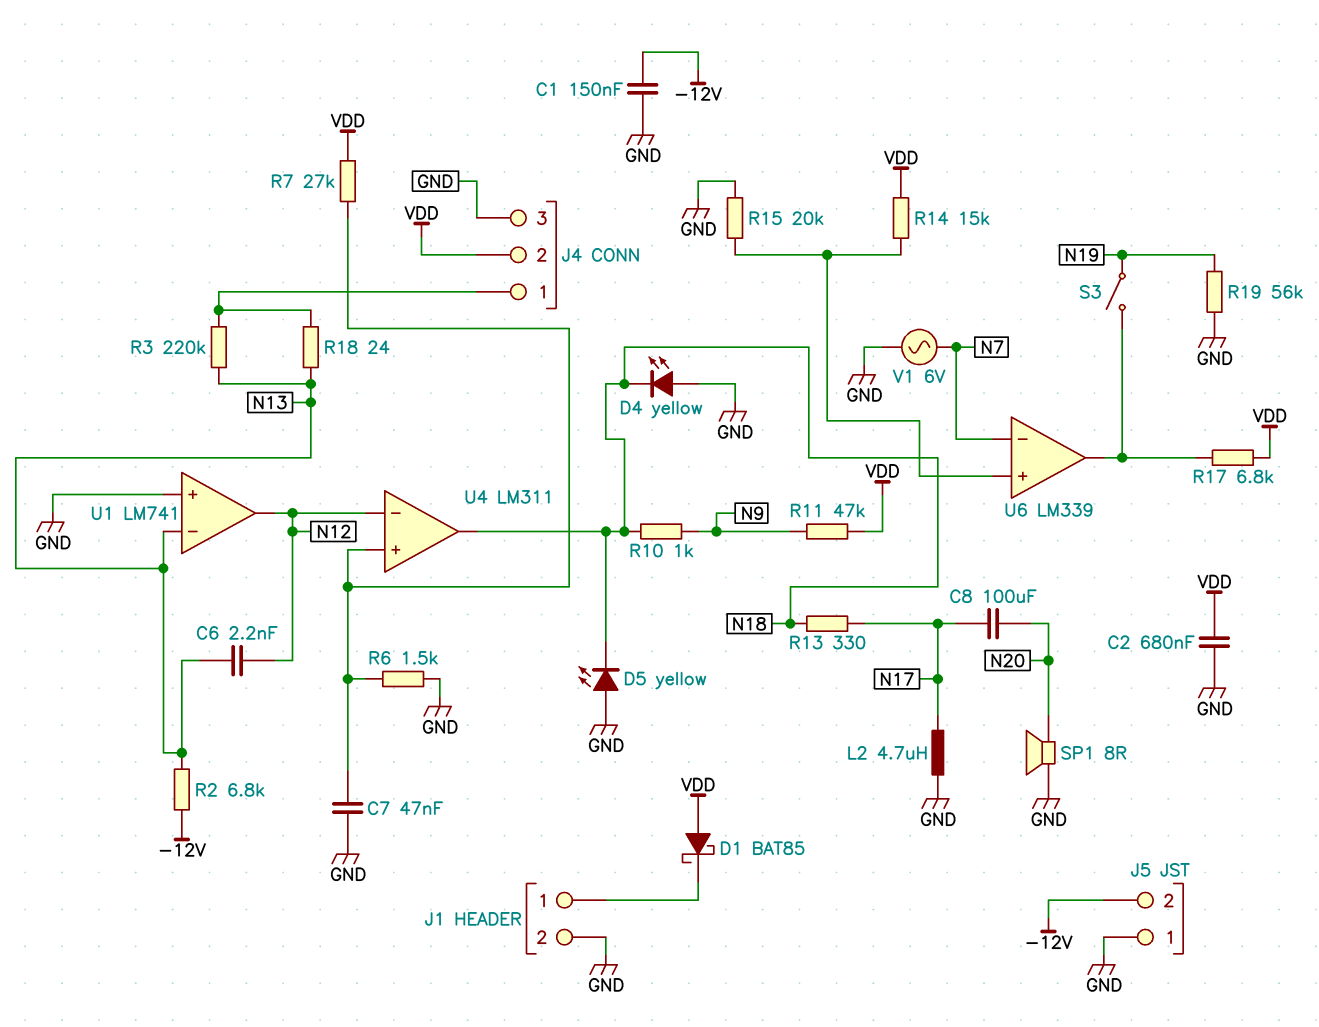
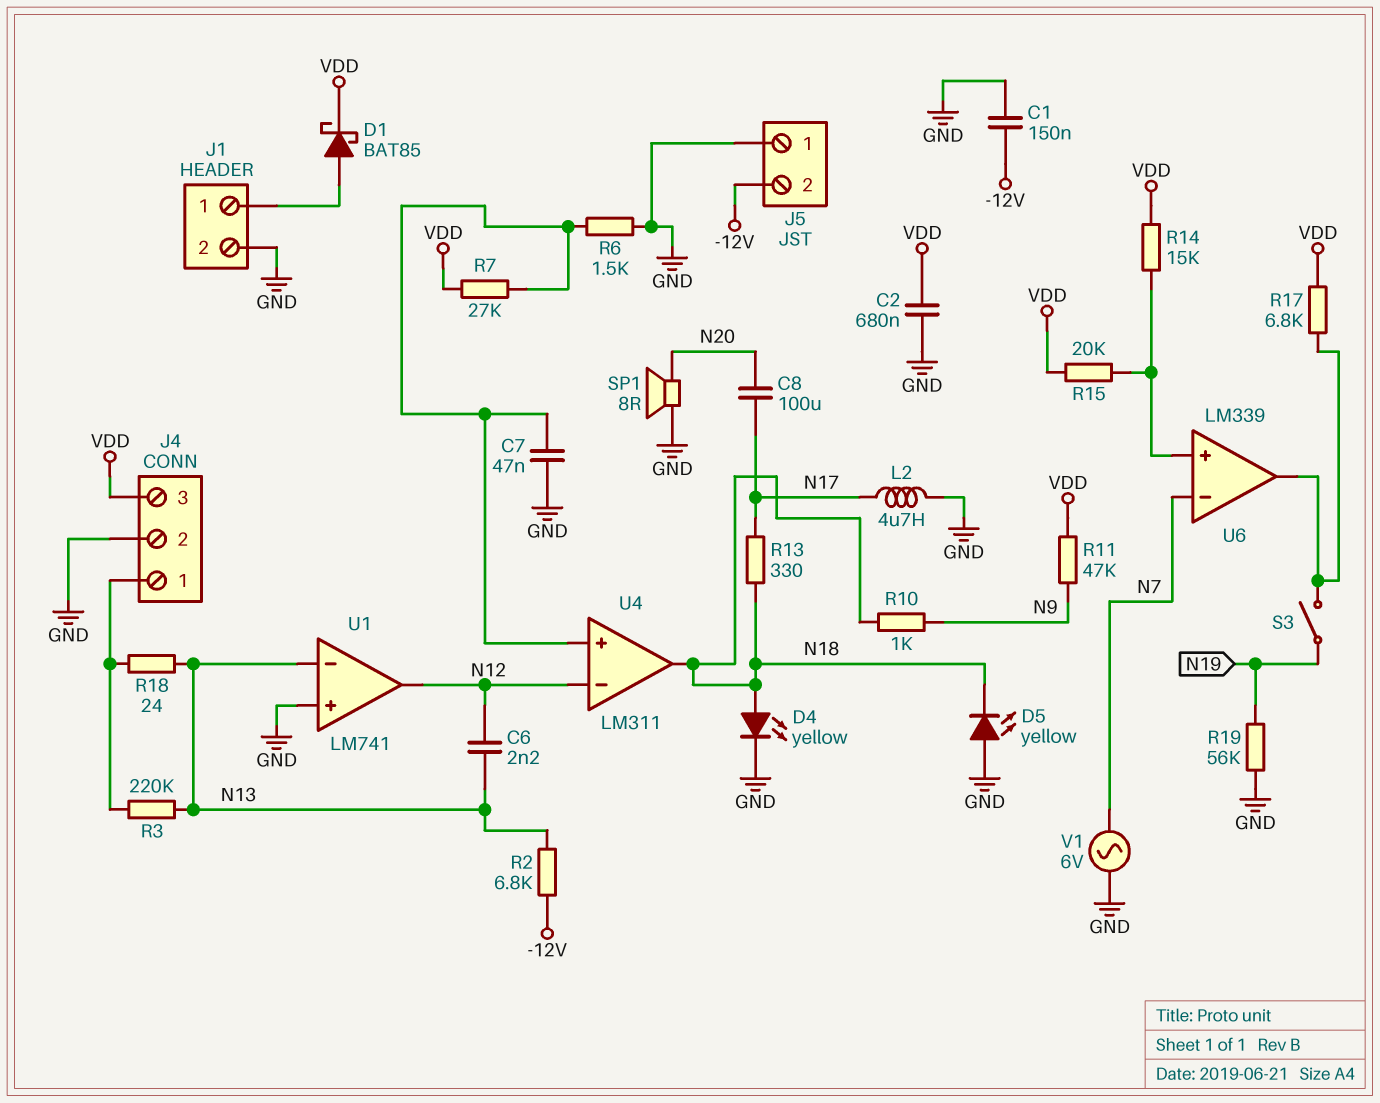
D1: schottky BAT85 (A VDD, K J1/1) -> schottky BAT85 (A J1/1, K VDD)
D4: LED yellow (A GND, K N18) -> LED yellow (A N18, K GND)
J4 pin 2: VDD -> GND
J4 pin 3: GND -> VDD
R15: 20k (GND, U6/in+) -> 20k (U6/in+, VDD)

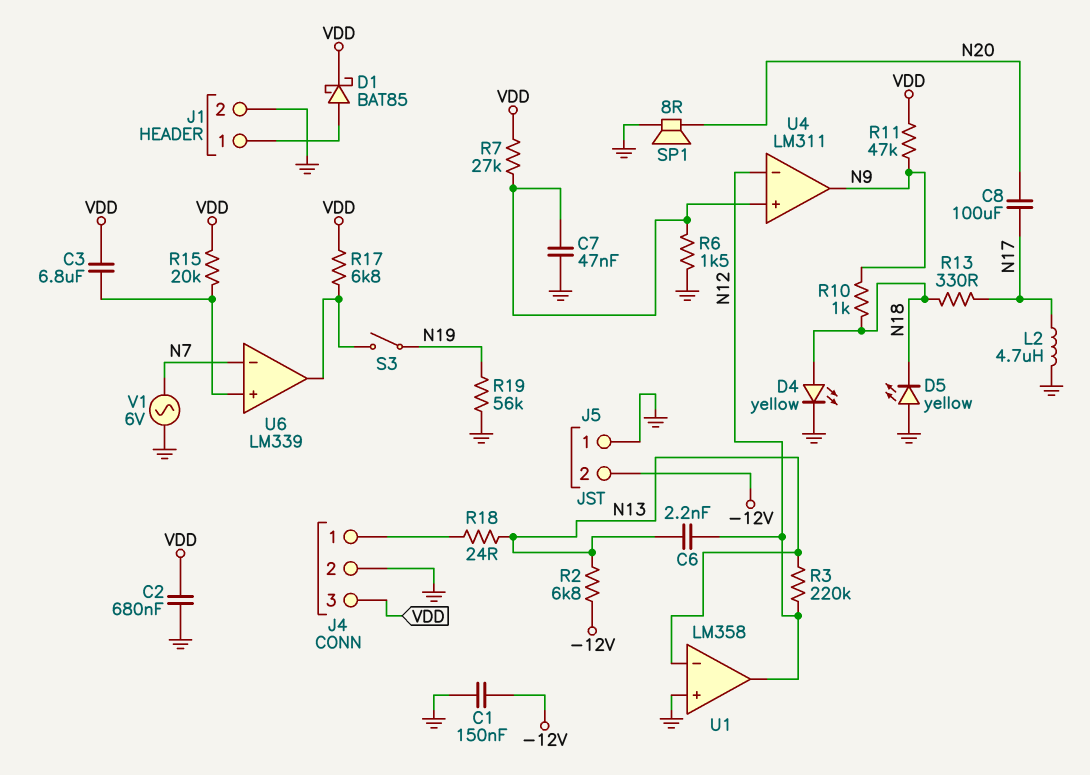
C3: none -> 6.8uF (U6/in+, VDD)
R3: 220k (J4/1, N13) -> 220k (N12, N13)
R14: 15k (U6/in+, VDD) -> none
U1: LM741 -> LM358
U4 pin out: N18 -> N9

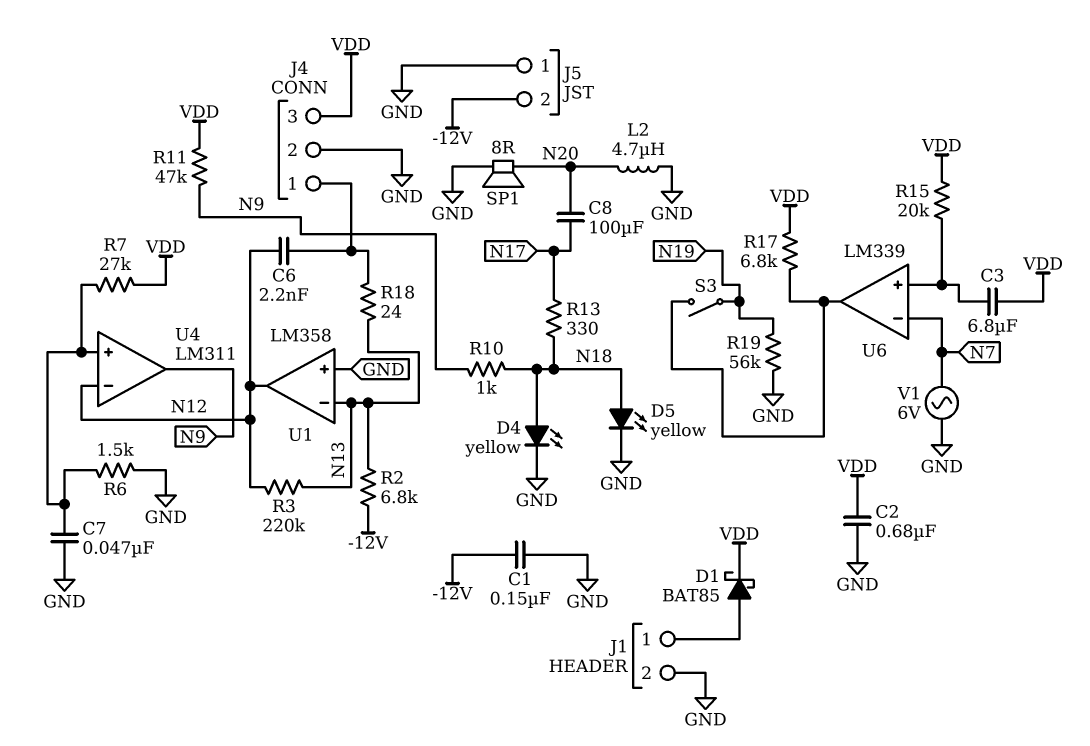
C6: 2.2nF (N12, N13) -> 2.2nF (J4/1, N12)
D5: LED yellow (A GND, K N18) -> LED yellow (A N18, K GND)
L2: 4.7uH (GND, N17) -> 4.7uH (GND, N20)

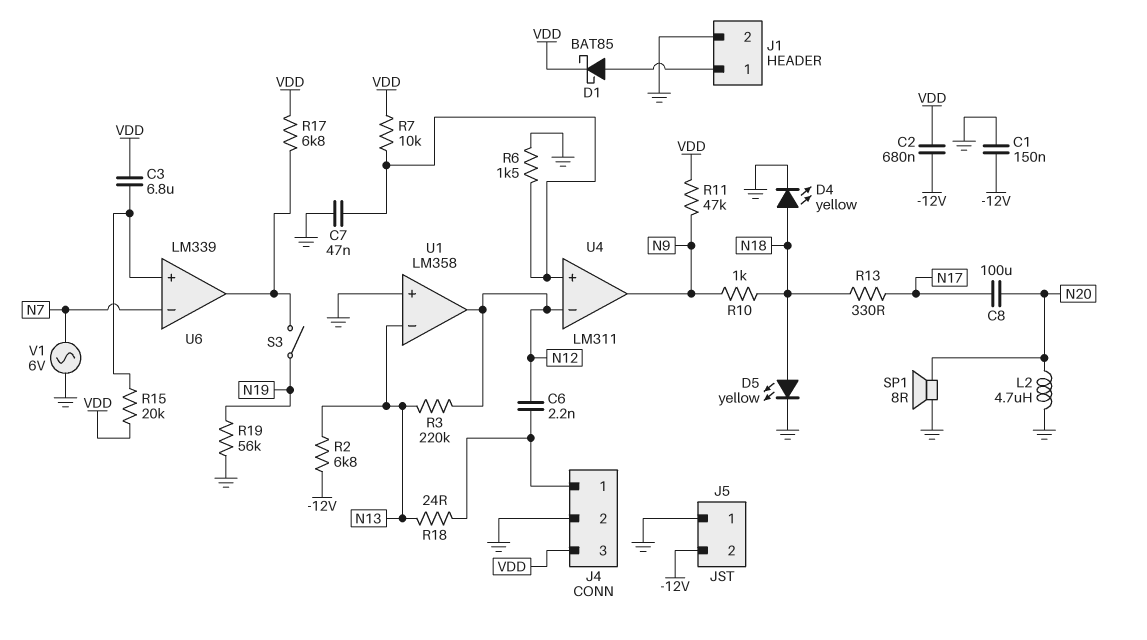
C2: 680nF (GND, VDD) -> 680nF (-12V, VDD)
R7: 27k (U4/in+, VDD) -> 10k (U4/in+, VDD)

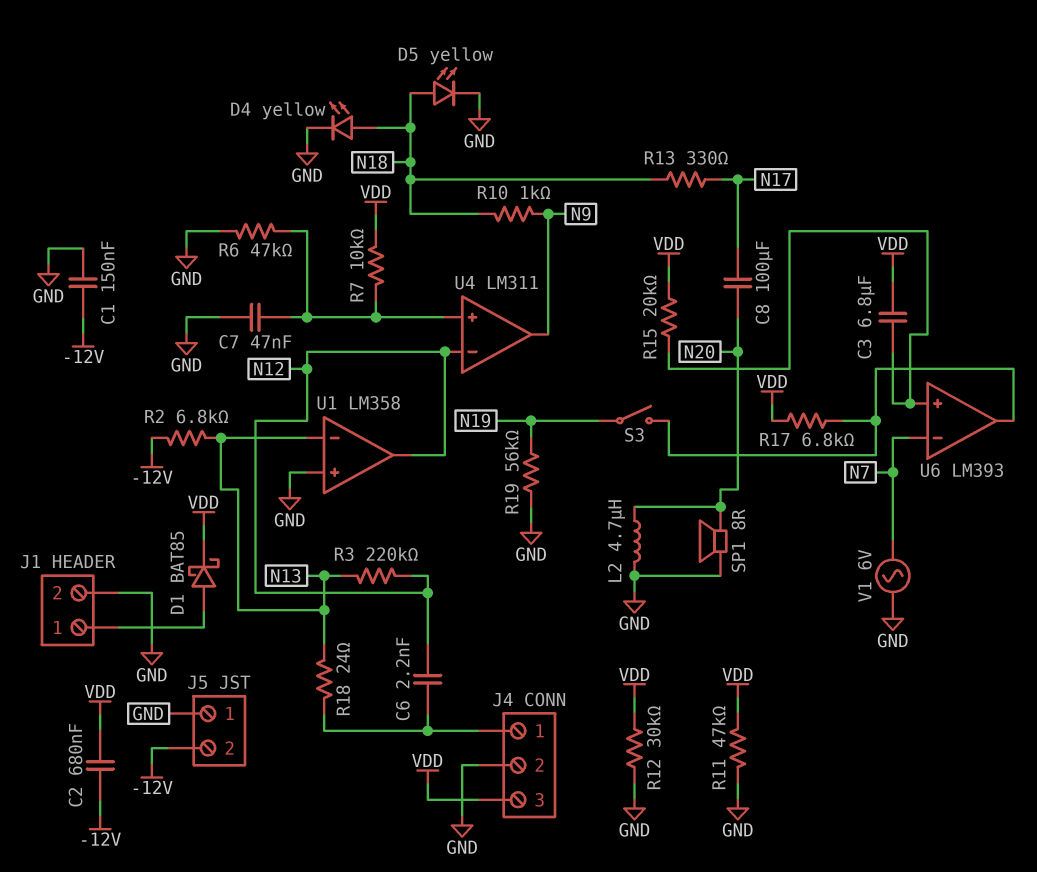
R6: 1.5k (GND, U4/in+) -> 47k (GND, U4/in+)
R11: 47k (N9, VDD) -> 47k (GND, VDD)
R12: none -> 30k (GND, VDD)
U6: LM339 -> LM393

